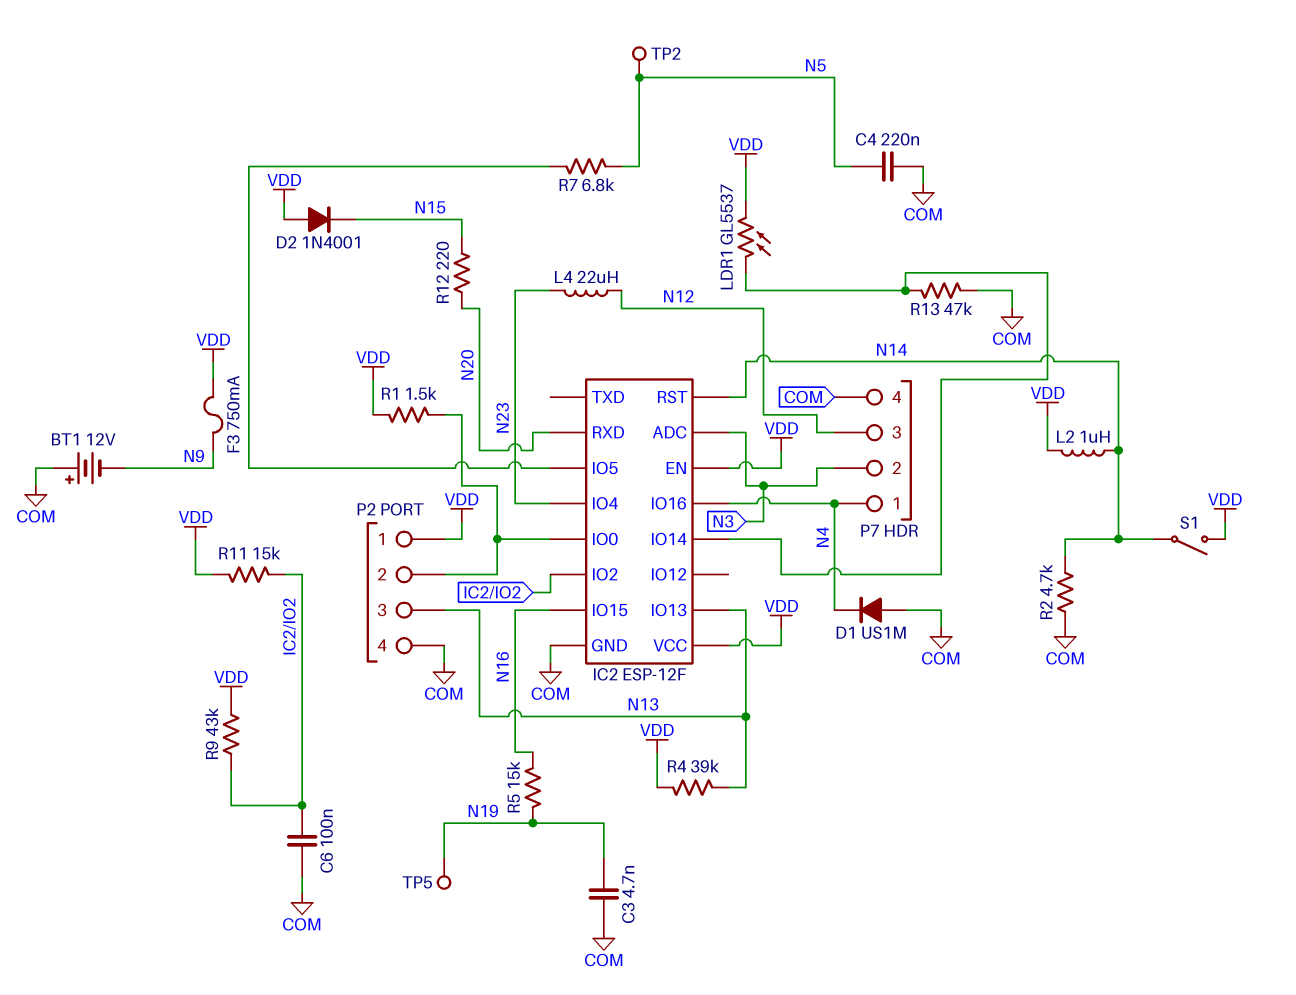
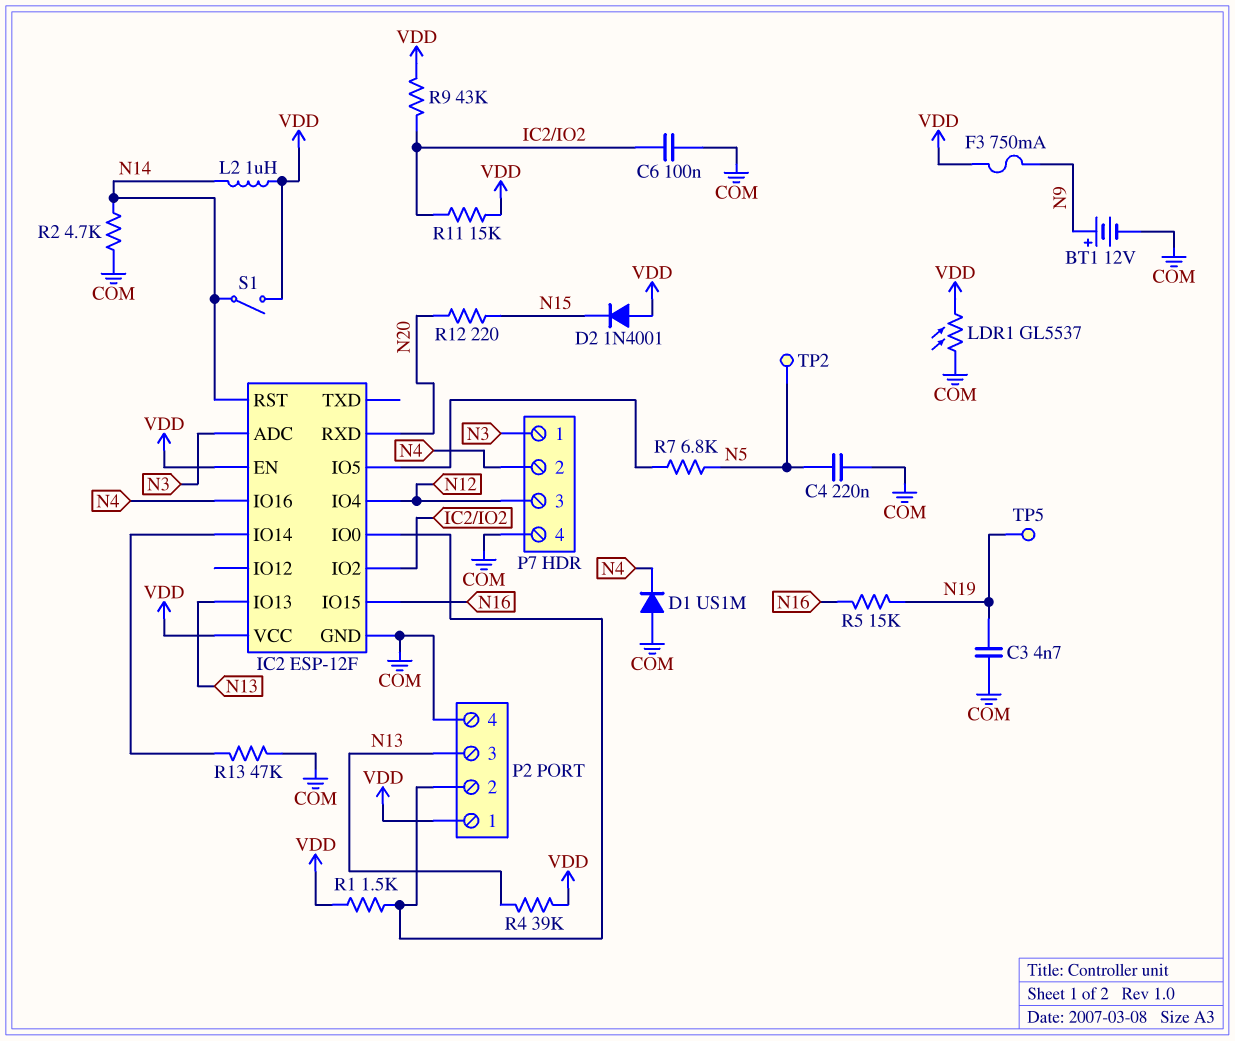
BT1: 12V (plus COM, minus N9) -> 12V (plus N9, minus COM)
IC2 pin IO4: N23 -> N12
L4: 22uH (N12, N23) -> none
LDR1: GL5537 (IC2/IO14, VDD) -> GL5537 (COM, VDD)
P7 pin 1: N4 -> N3
P7 pin 2: N3 -> N4

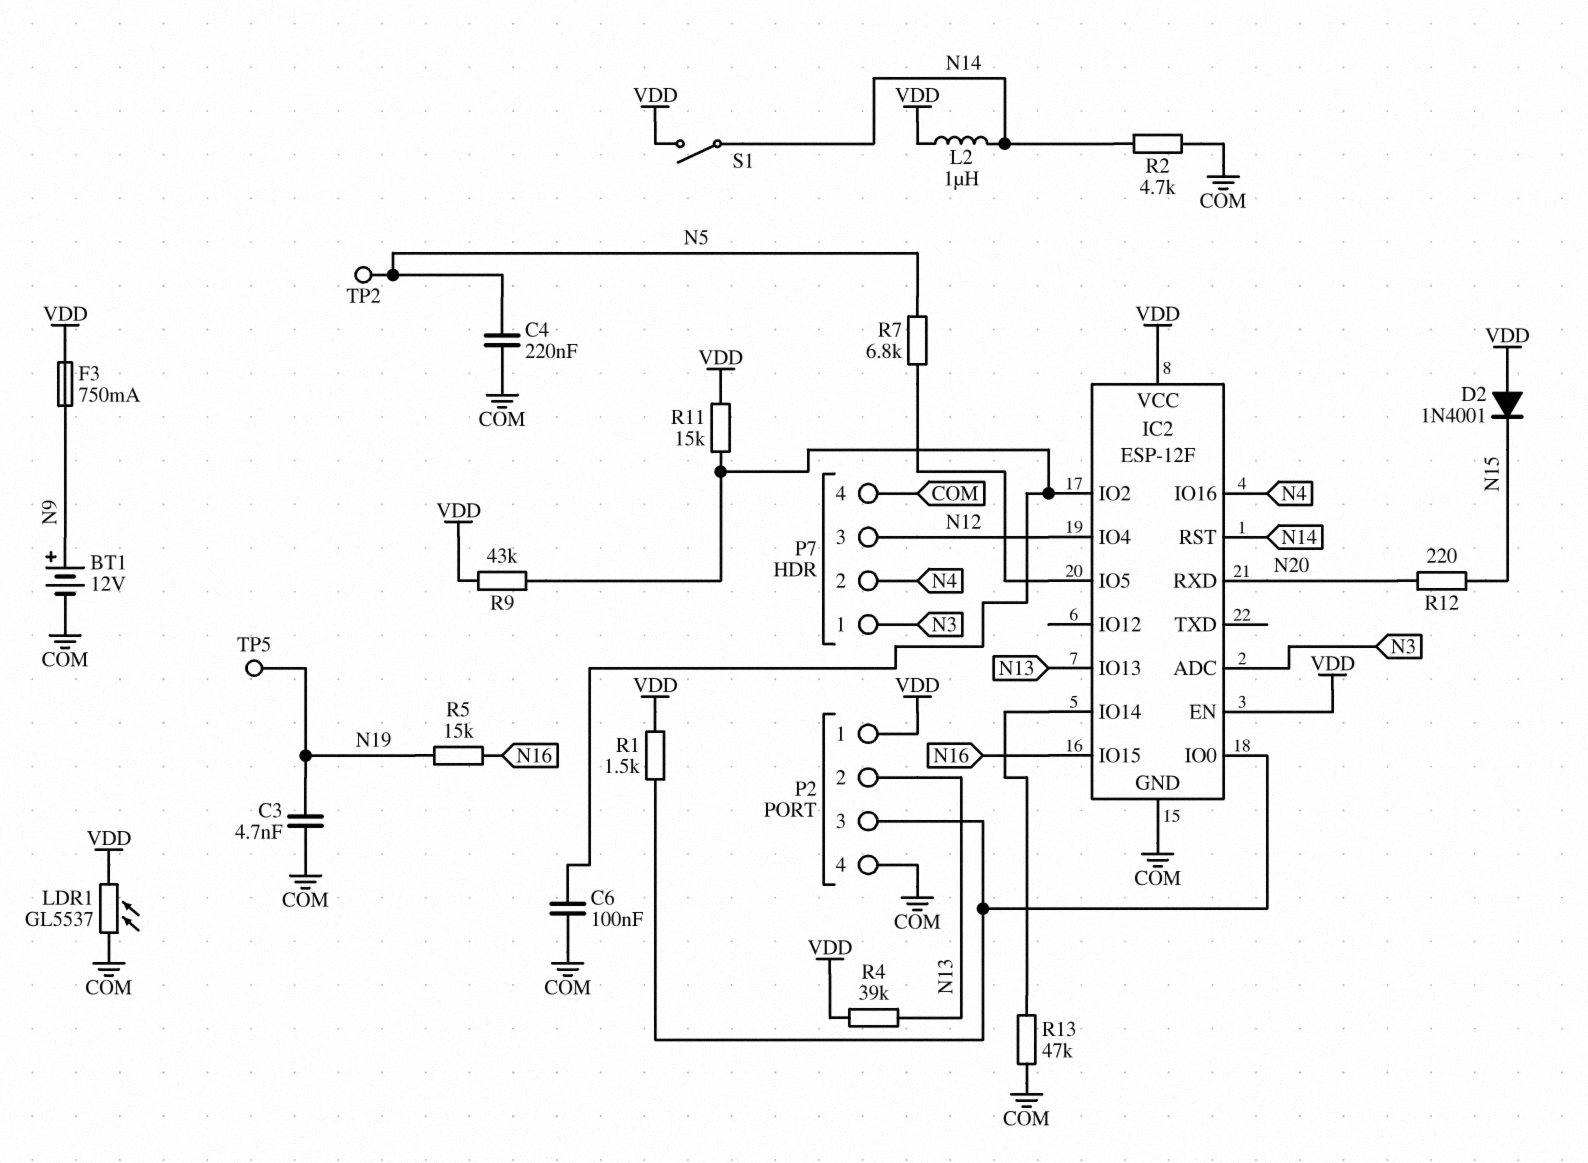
D1: diode US1M (A COM, K N4) -> none
P2 pin 2: IC2/IO0 -> N13
P2 pin 3: N13 -> IC2/IO0

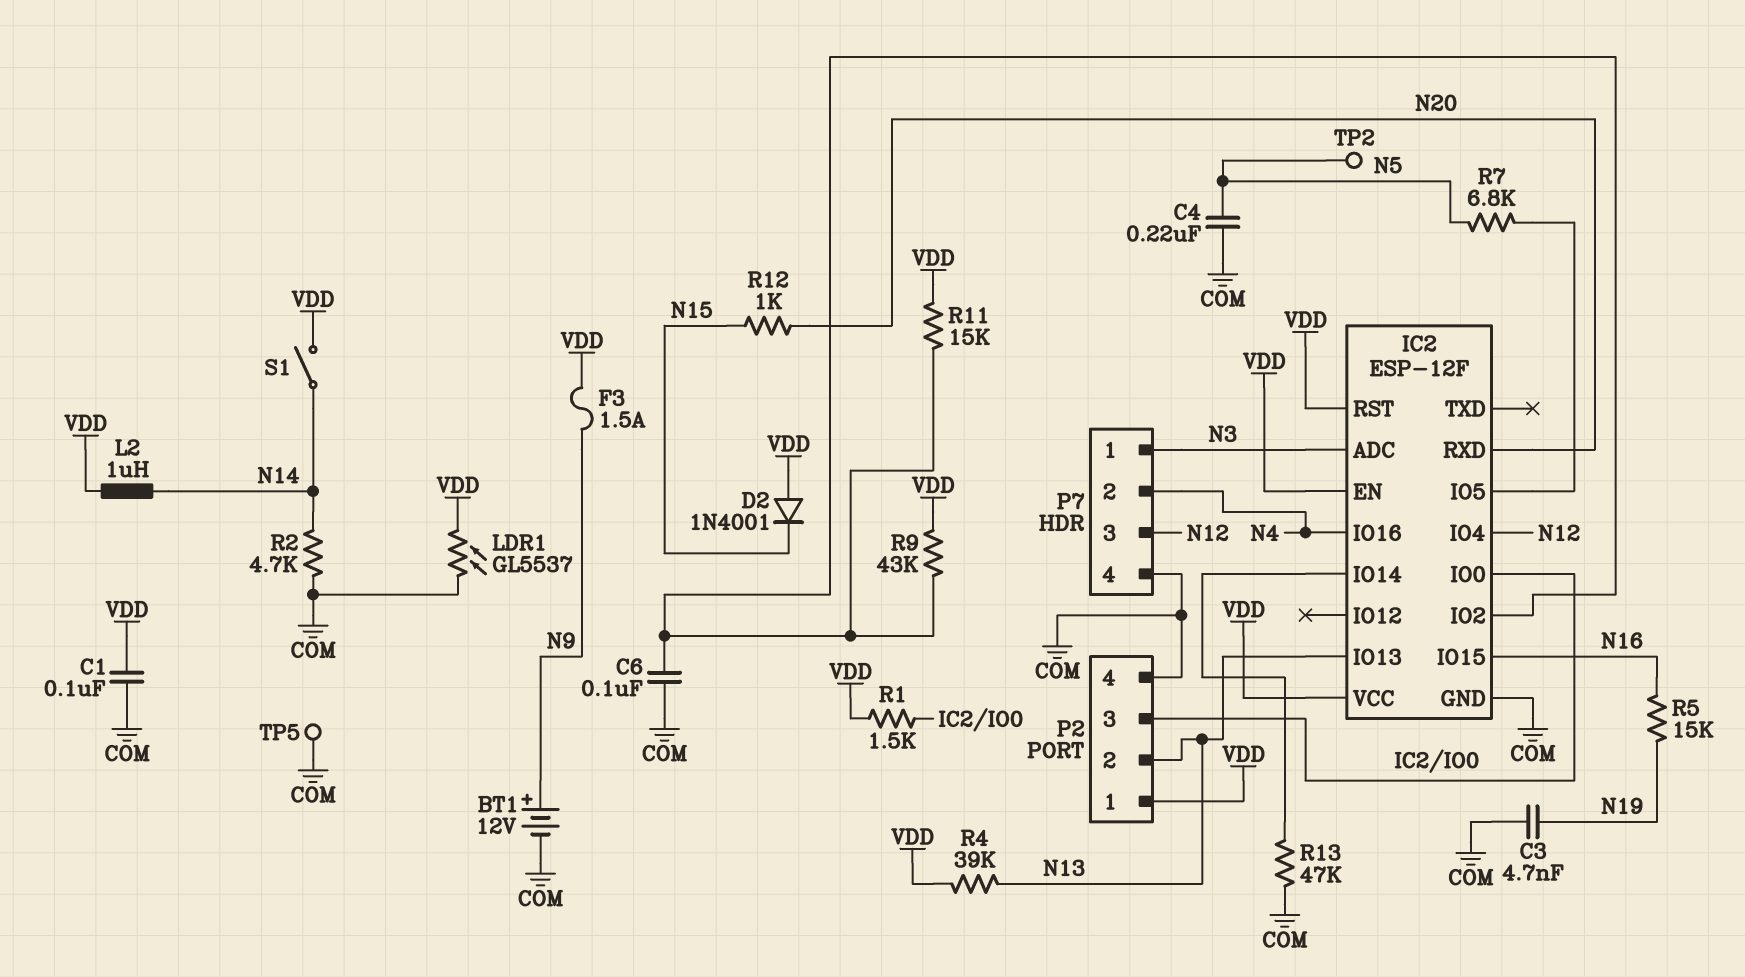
C1: none -> 100nF (COM, VDD)
F3: 750mA (N9, VDD) -> 1.5A (N9, VDD)
IC2 pin RST: N14 -> VDD
R12: 220 (N15, N20) -> 1k (N15, N20)
TP5: test point (N19) -> test point (COM)

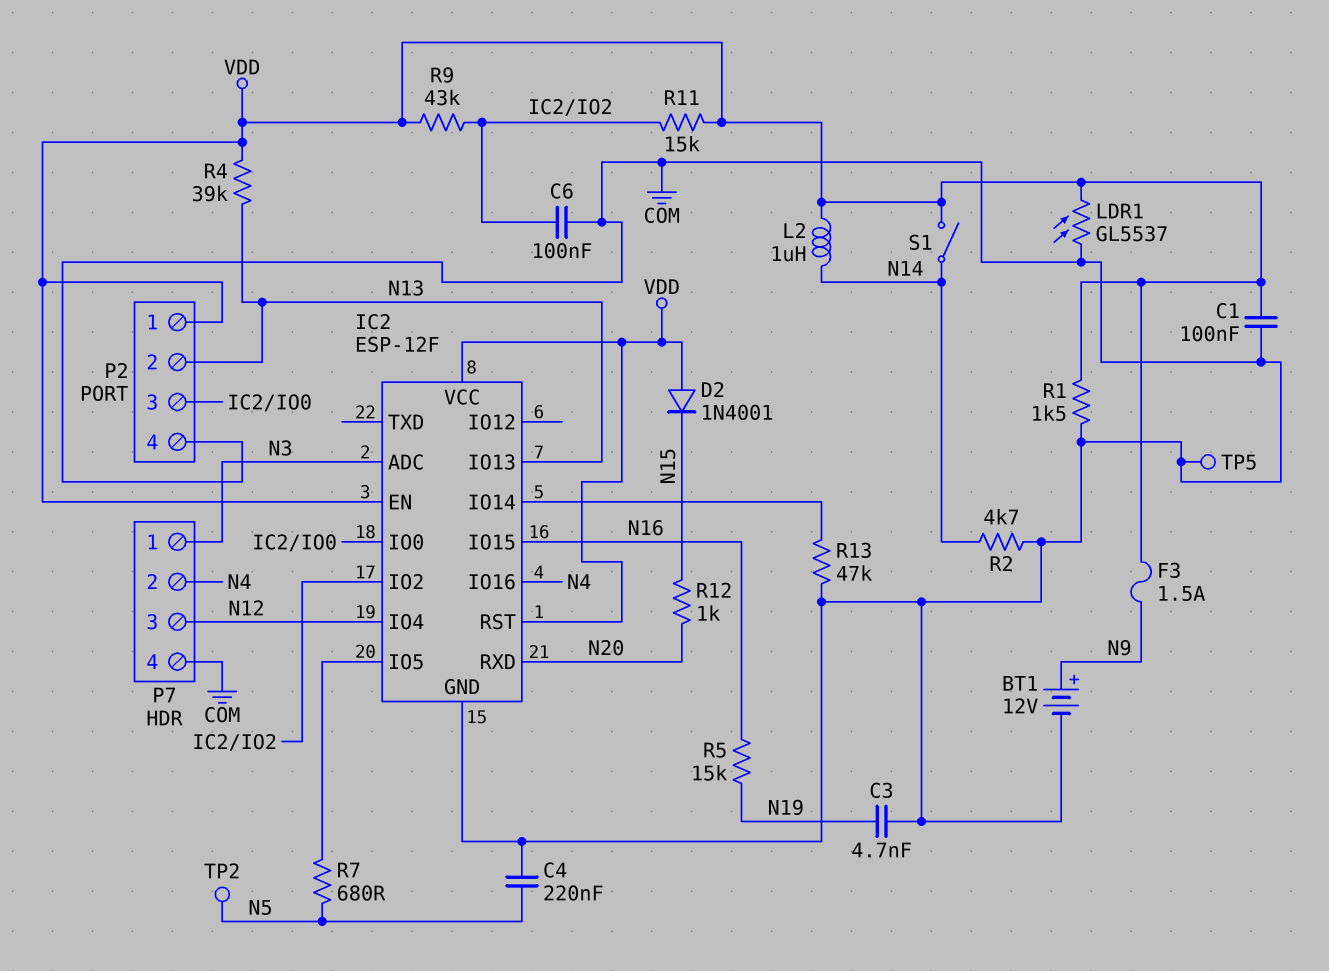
R1: 1.5k (IC2/IO0, VDD) -> 1.5k (COM, VDD)
R7: 6.8k (IC2/IO5, N5) -> 680 (IC2/IO5, N5)

